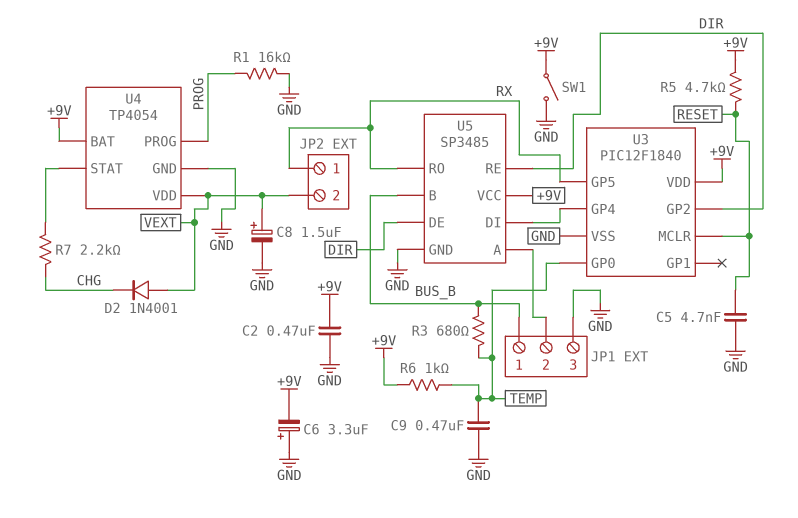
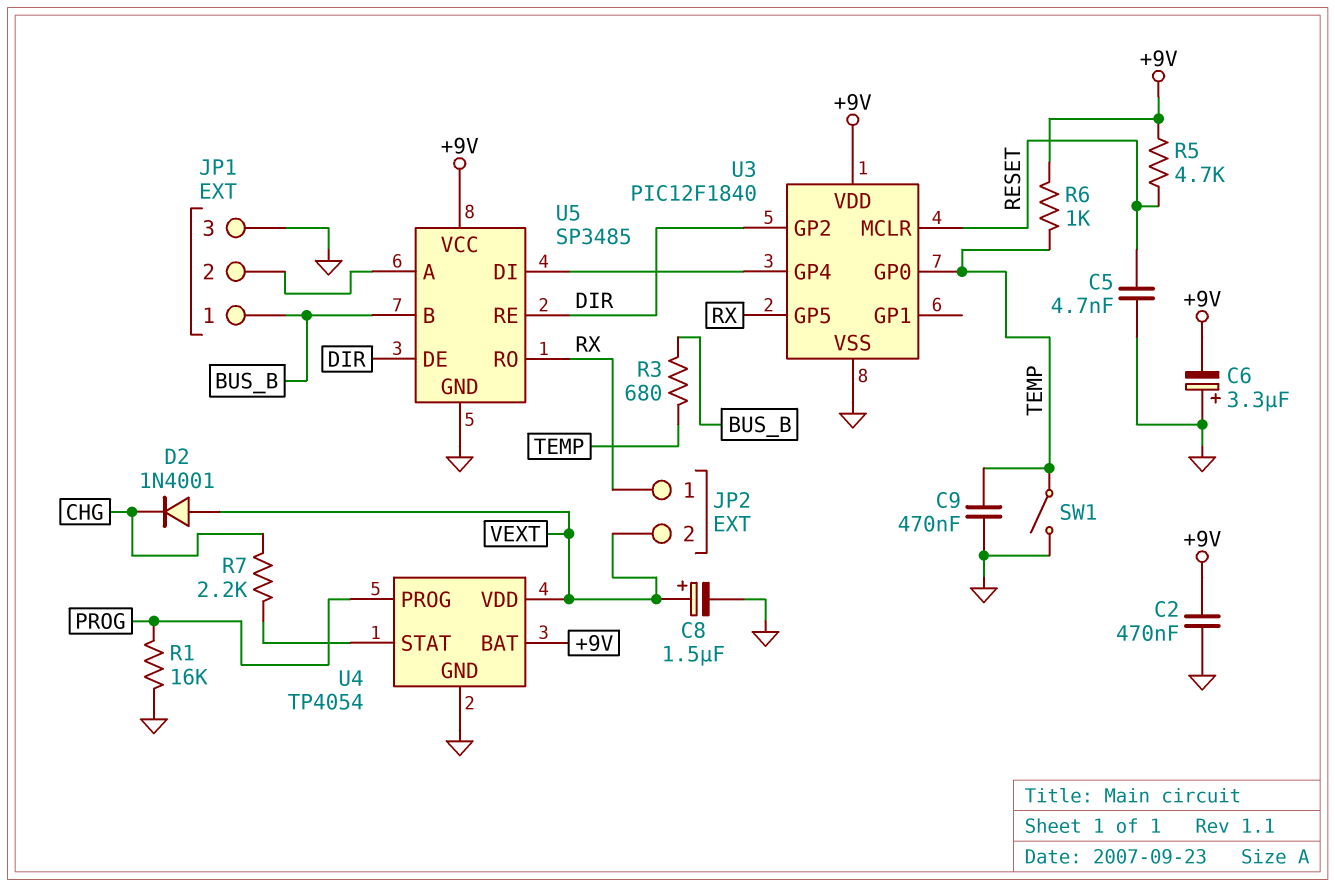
SW1: switch (+9V, GND) -> switch (GND, TEMP)

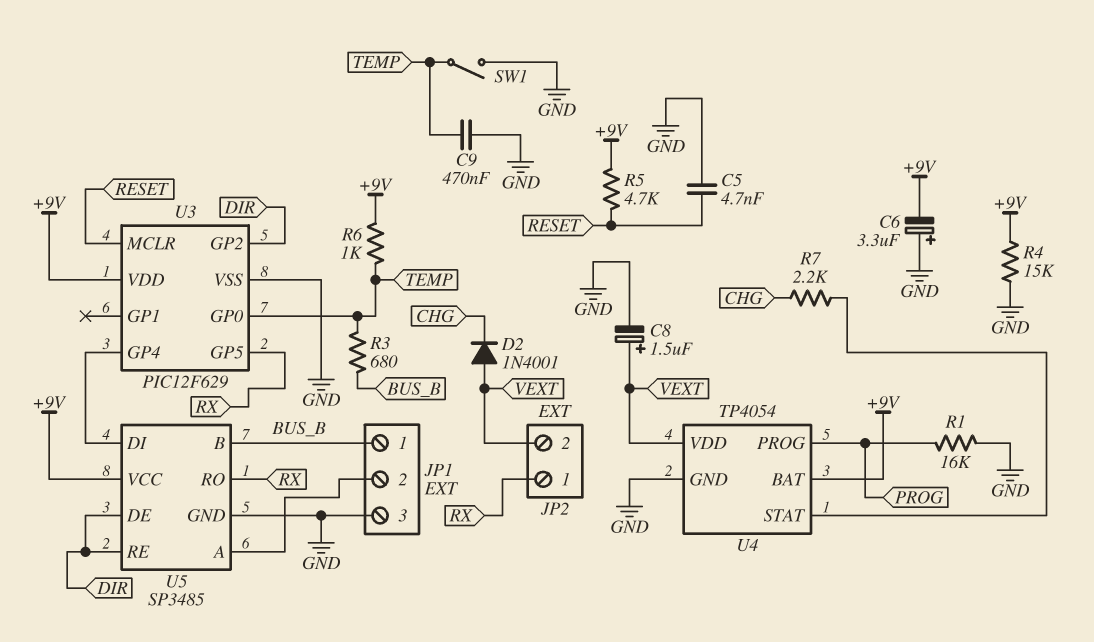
C2: 470nF (+9V, GND) -> none
R4: none -> 15k (+9V, GND)
U3: PIC12F1840 -> PIC12F629

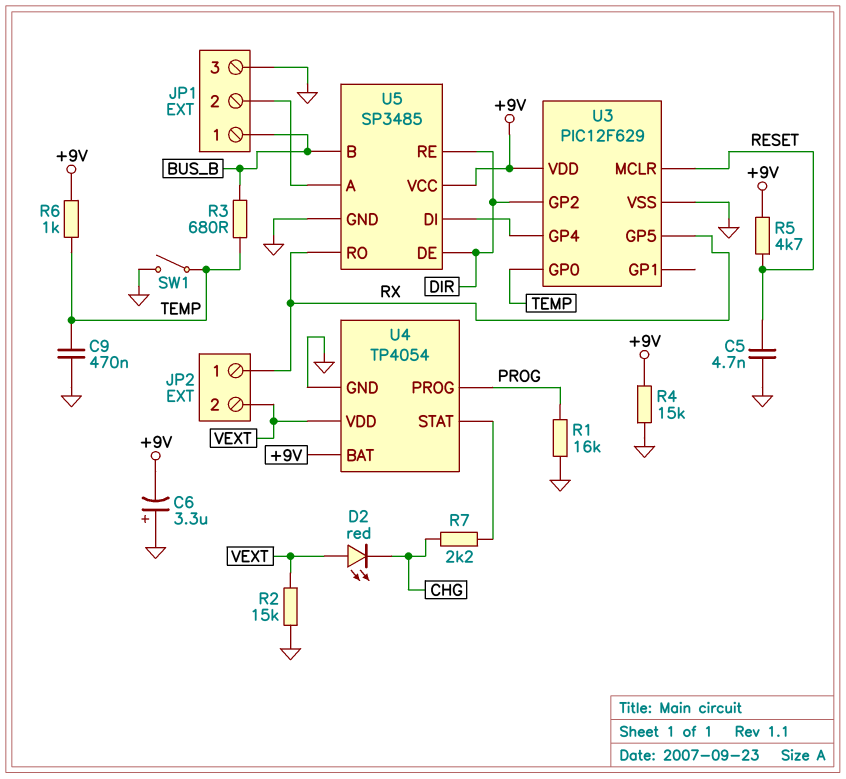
C8: 1.5uF (plus VEXT, minus GND) -> none
D2: diode 1N4001 (A VEXT, K CHG) -> LED red (A VEXT, K CHG)
R2: none -> 15k (GND, VEXT)

